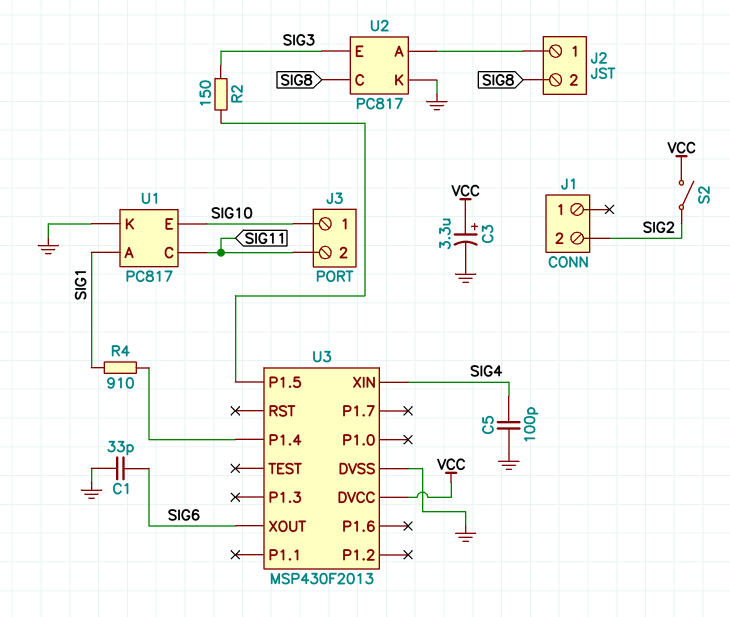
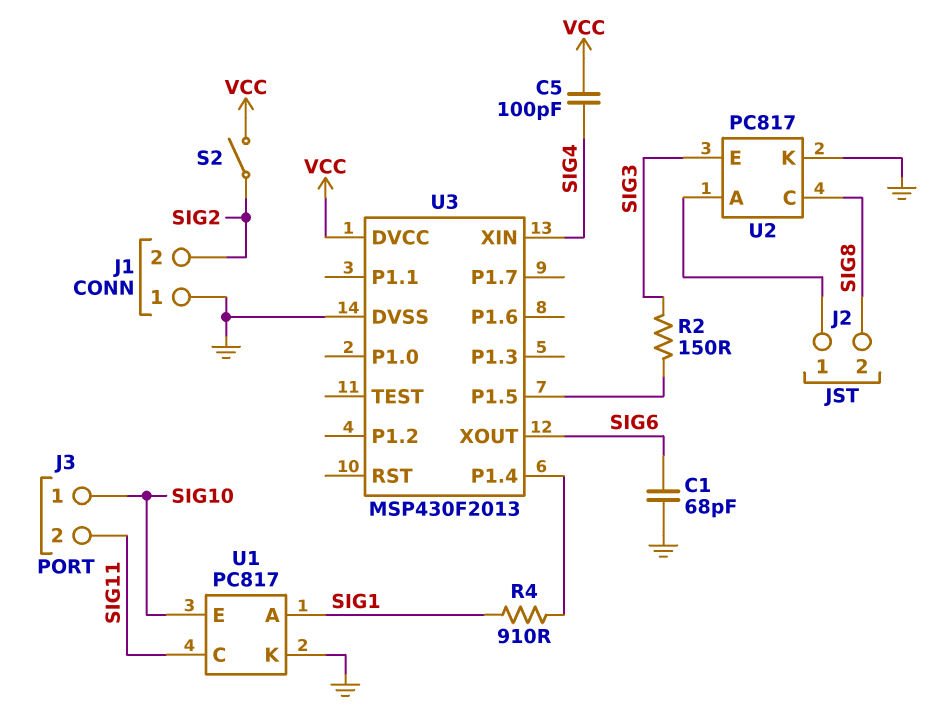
C1: 33pF (GND, SIG6) -> 68pF (GND, SIG6)
C3: 3.3uF (plus VCC, minus GND) -> none
C5: 100pF (GND, SIG4) -> 100pF (SIG4, VCC)
J1 pin 1: none -> GND

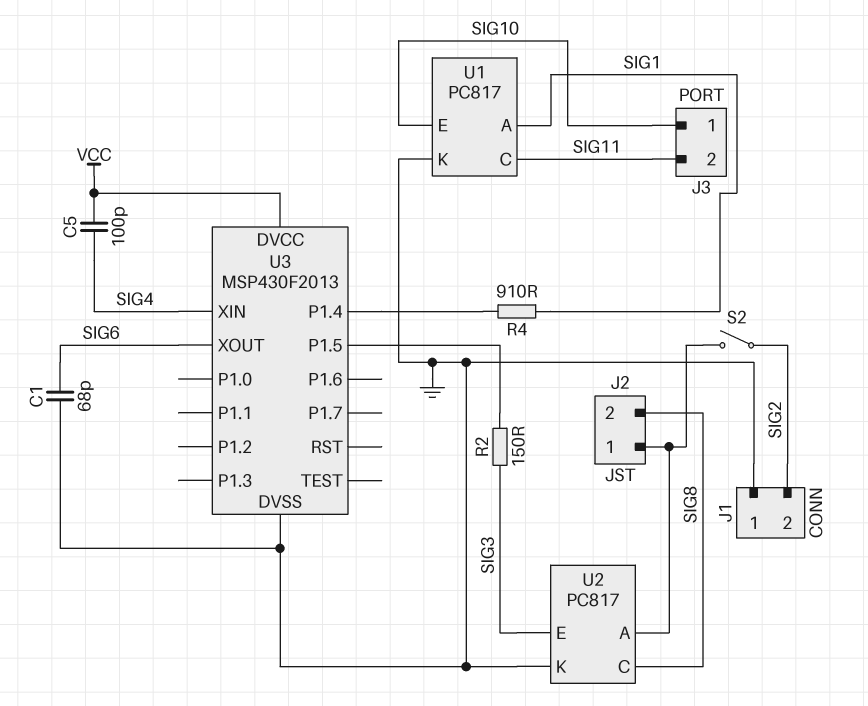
S2: switch (SIG2, VCC) -> switch (J2/1, SIG2)

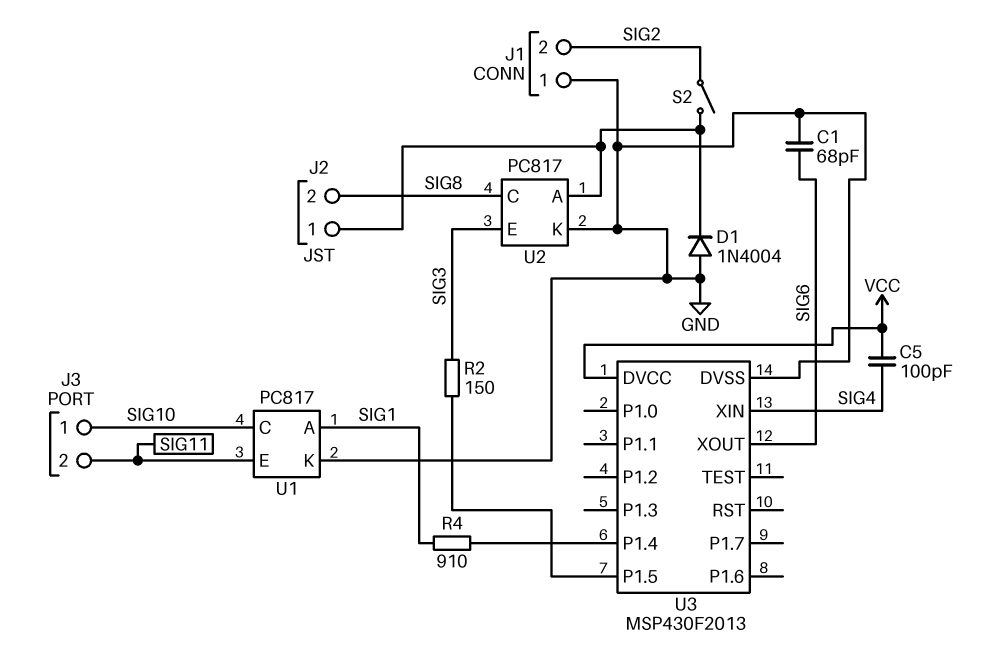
D1: none -> diode 1N4004 (A GND, K J2/1)
U1 pin C: SIG11 -> SIG10
U1 pin E: SIG10 -> SIG11

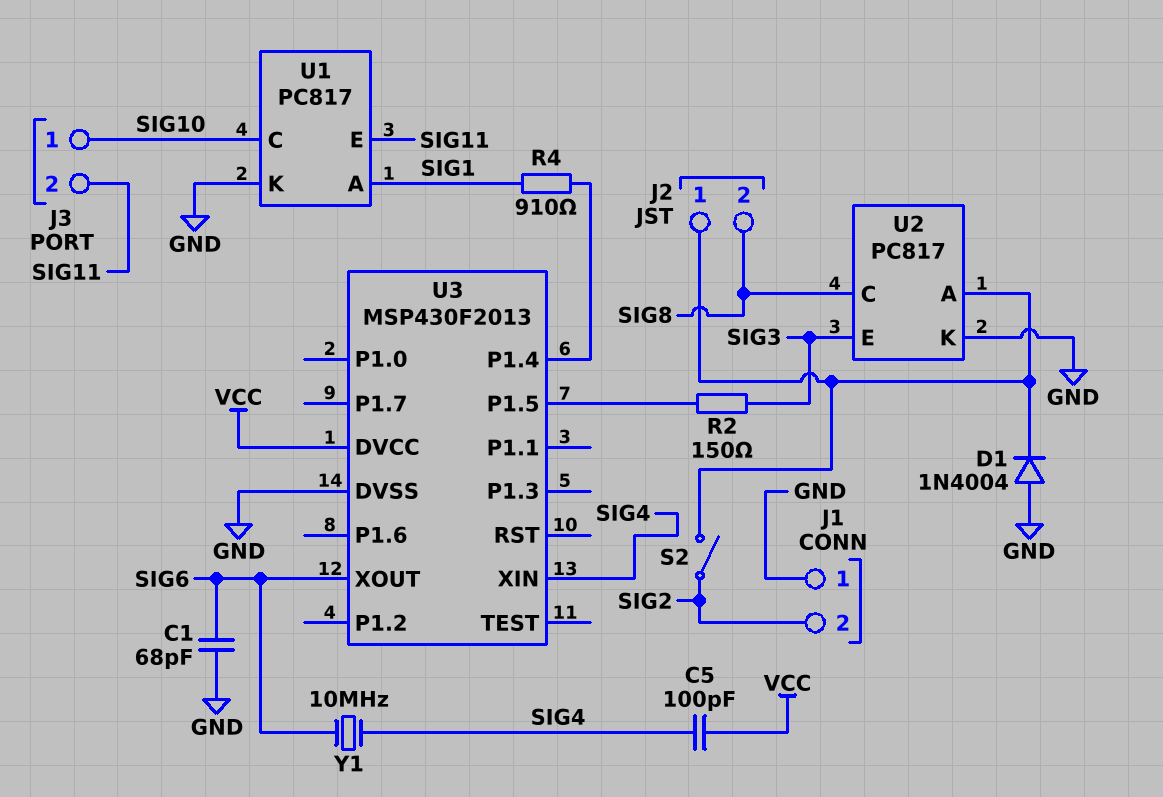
Y1: none -> 10MHz (SIG4, SIG6)

